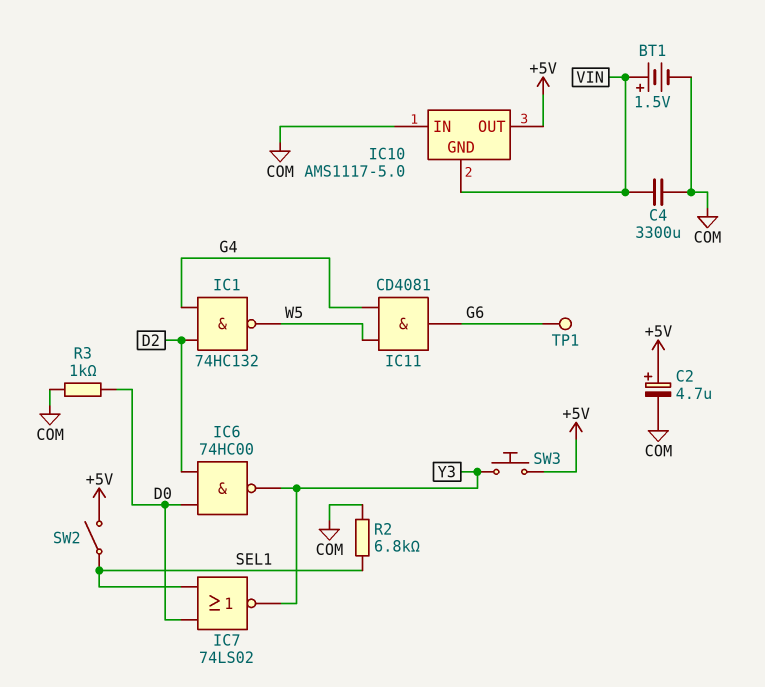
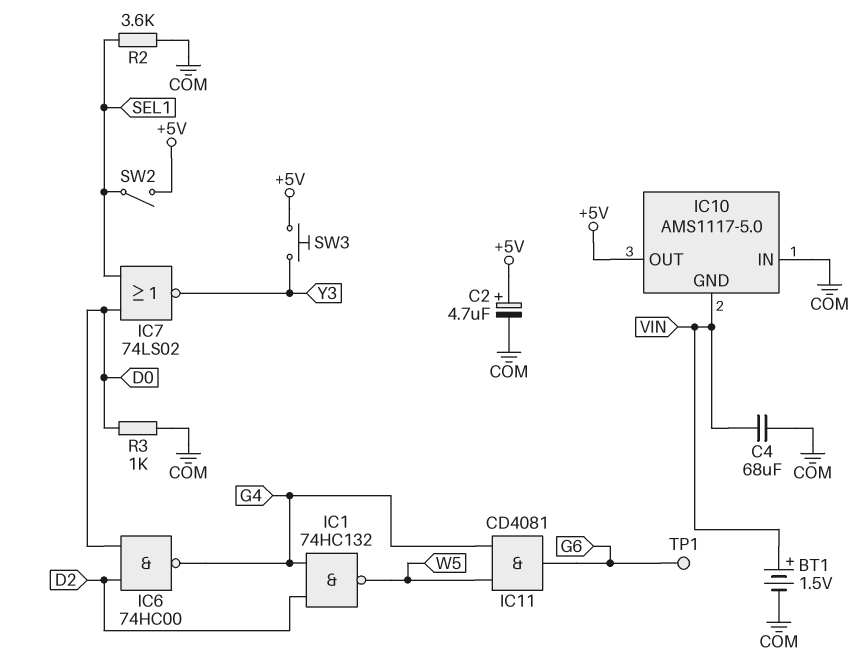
C4: 3300uF (COM, VIN) -> 68uF (COM, VIN)
IC6: NAND 74HC00 (in D0, in D2, out Y3) -> NAND 74HC00 (in D0, in D2, out G4)
R2: 6.8k (COM, SEL1) -> 3.6k (COM, SEL1)

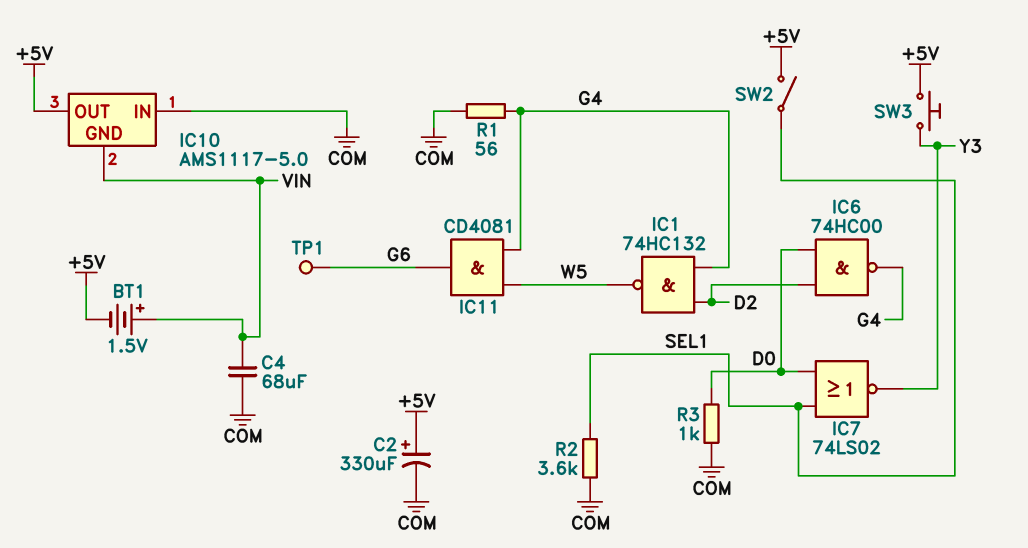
BT1: 1.5V (plus VIN, minus COM) -> 1.5V (plus VIN, minus +5V)
C2: 4.7uF (plus +5V, minus COM) -> 330uF (plus +5V, minus COM)
R1: none -> 56 (COM, G4)

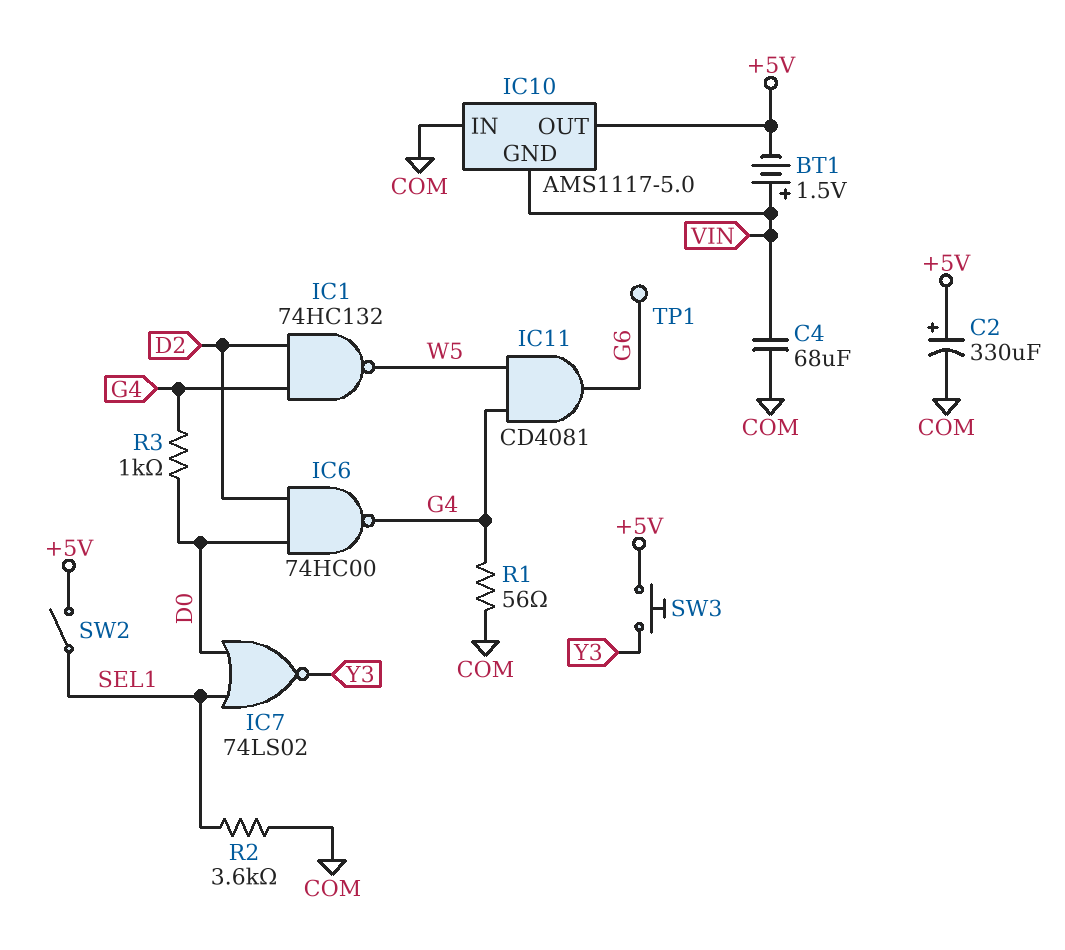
R3: 1k (COM, D0) -> 1k (D0, G4)

